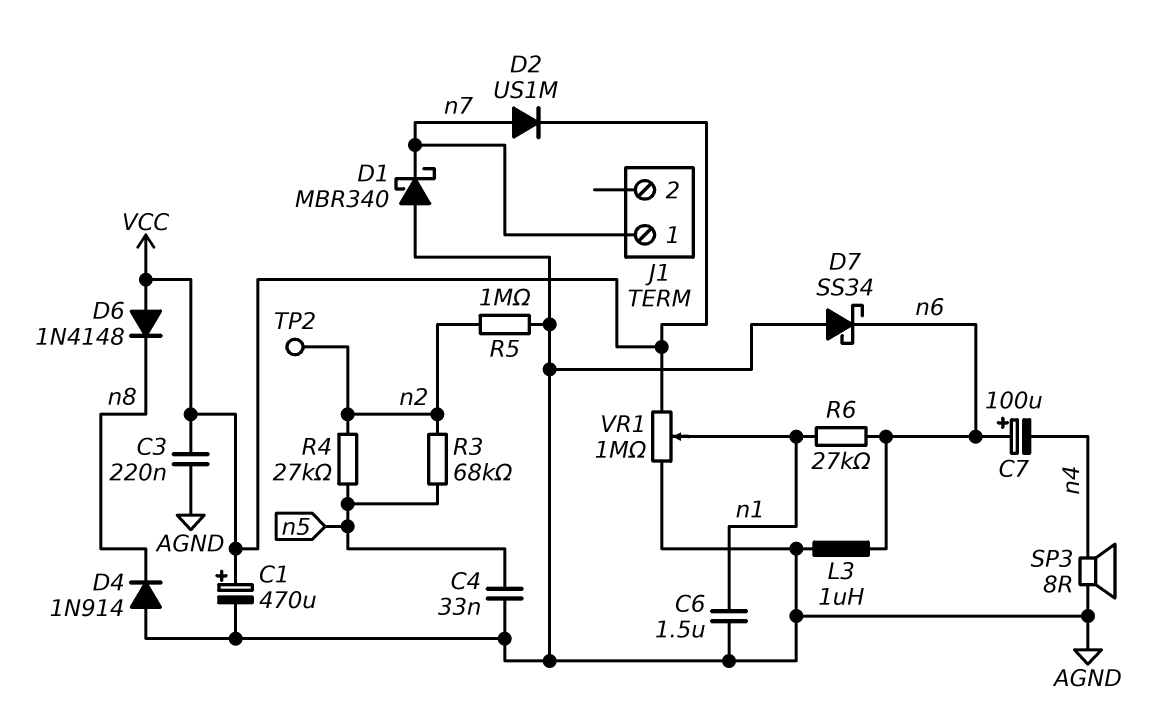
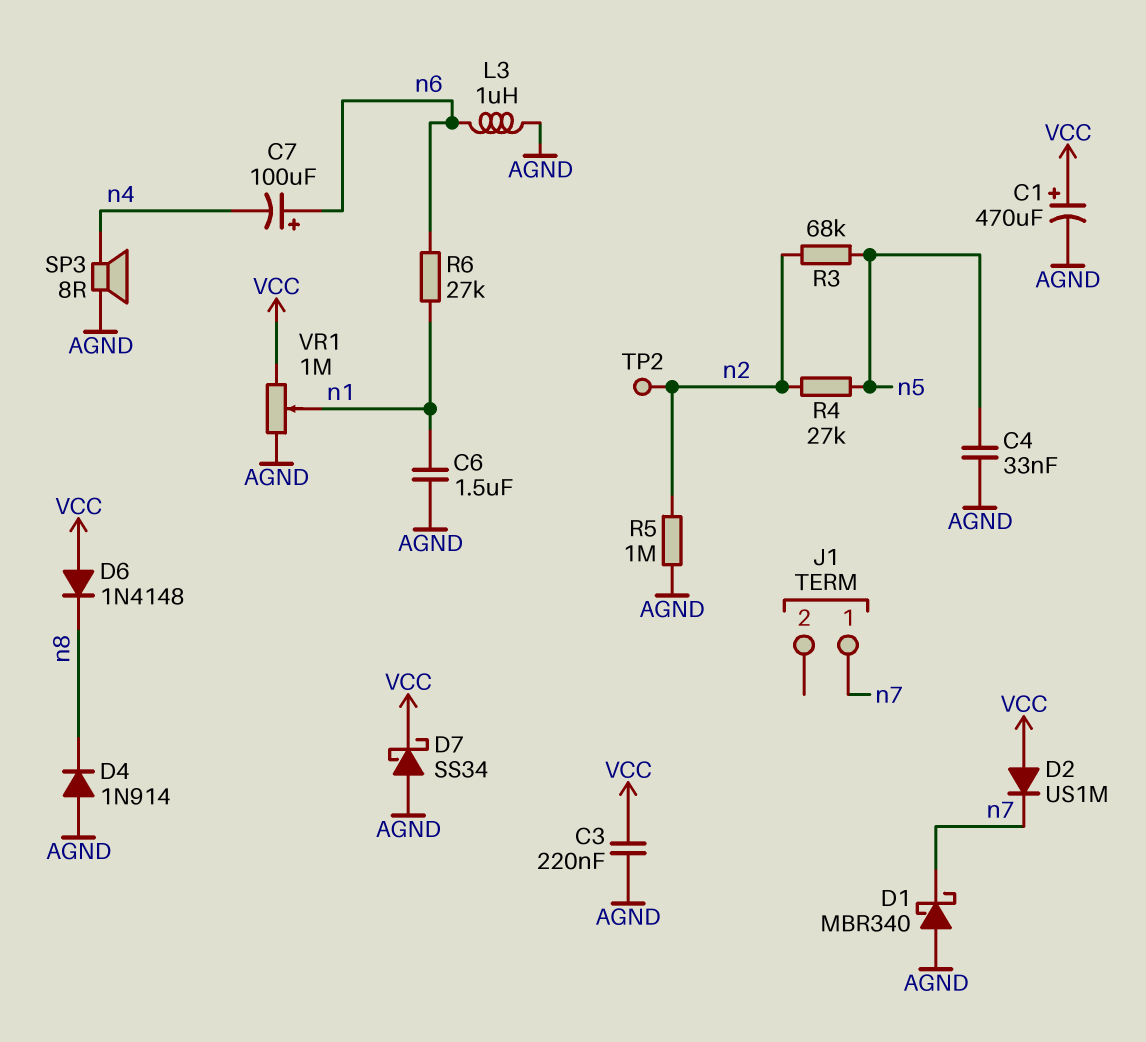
D2: diode US1M (A n7, K VCC) -> diode US1M (A VCC, K n7)
D7: schottky SS34 (A AGND, K n6) -> schottky SS34 (A AGND, K VCC)

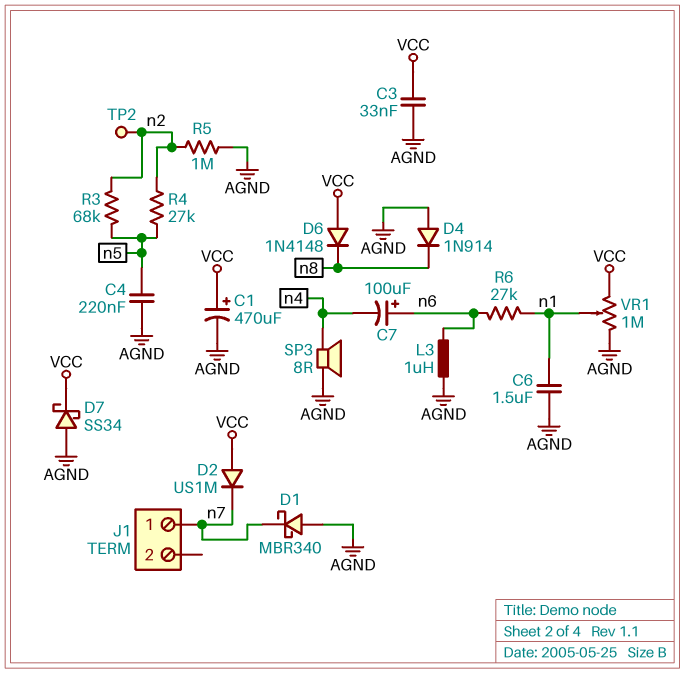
C3: 220nF (AGND, VCC) -> 33nF (AGND, VCC)
C4: 33nF (AGND, n5) -> 220nF (AGND, n5)

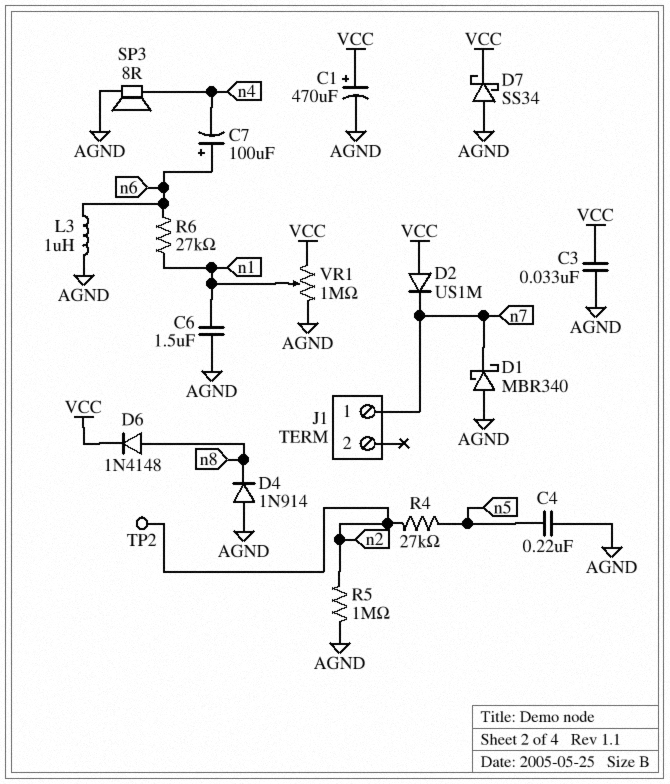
D6: diode 1N4148 (A VCC, K n8) -> diode 1N4148 (A n8, K VCC)
R3: 68k (n2, n5) -> none

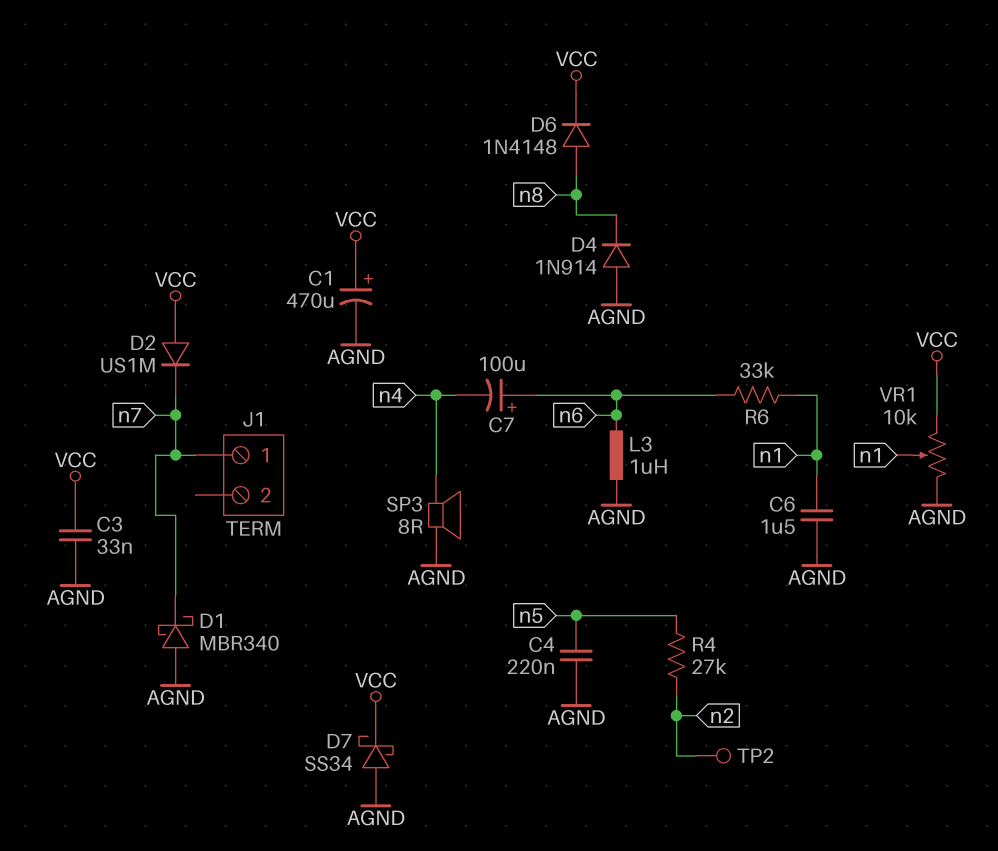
R5: 1M (AGND, n2) -> none
R6: 27k (n1, n6) -> 33k (n1, n6)
VR1: 1M (AGND, VCC, wiper n1) -> 10k (AGND, VCC, wiper n1)

